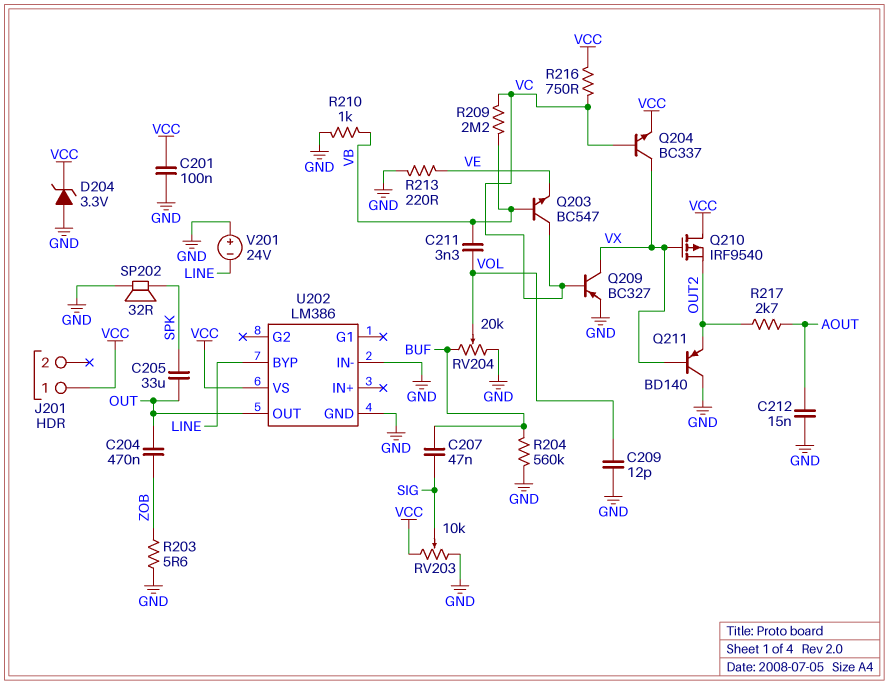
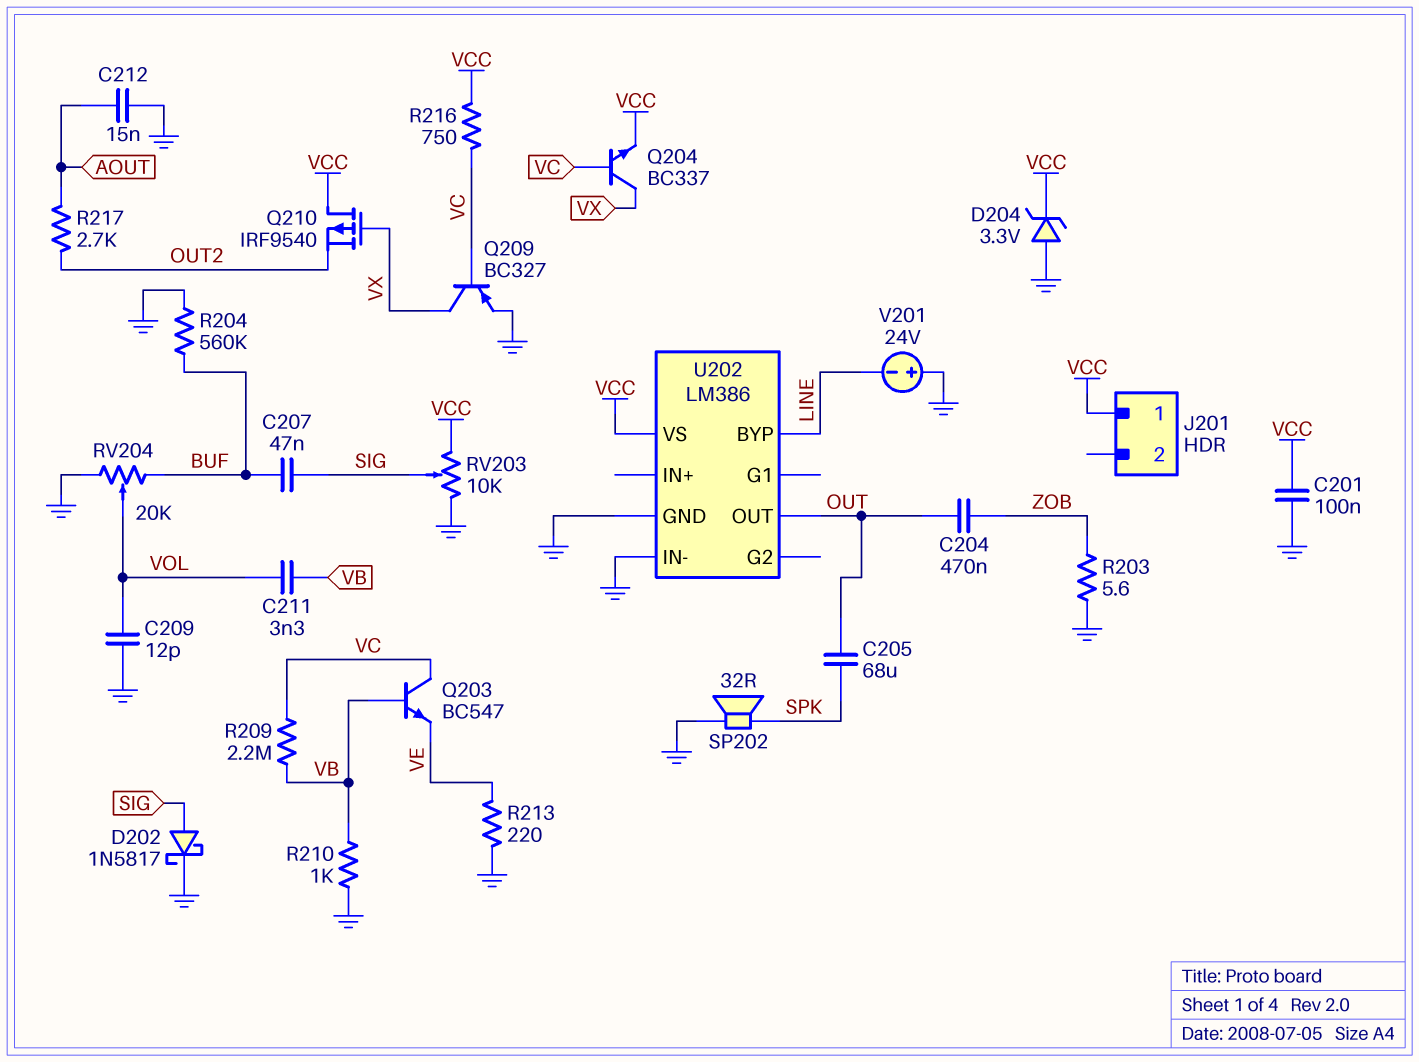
C205: 33uF (OUT, SPK) -> 68uF (OUT, SPK)
D202: none -> schottky 1N5817 (A SIG, K GND)
Q211: PNP BD140 (B VX, C GND, E OUT2) -> none

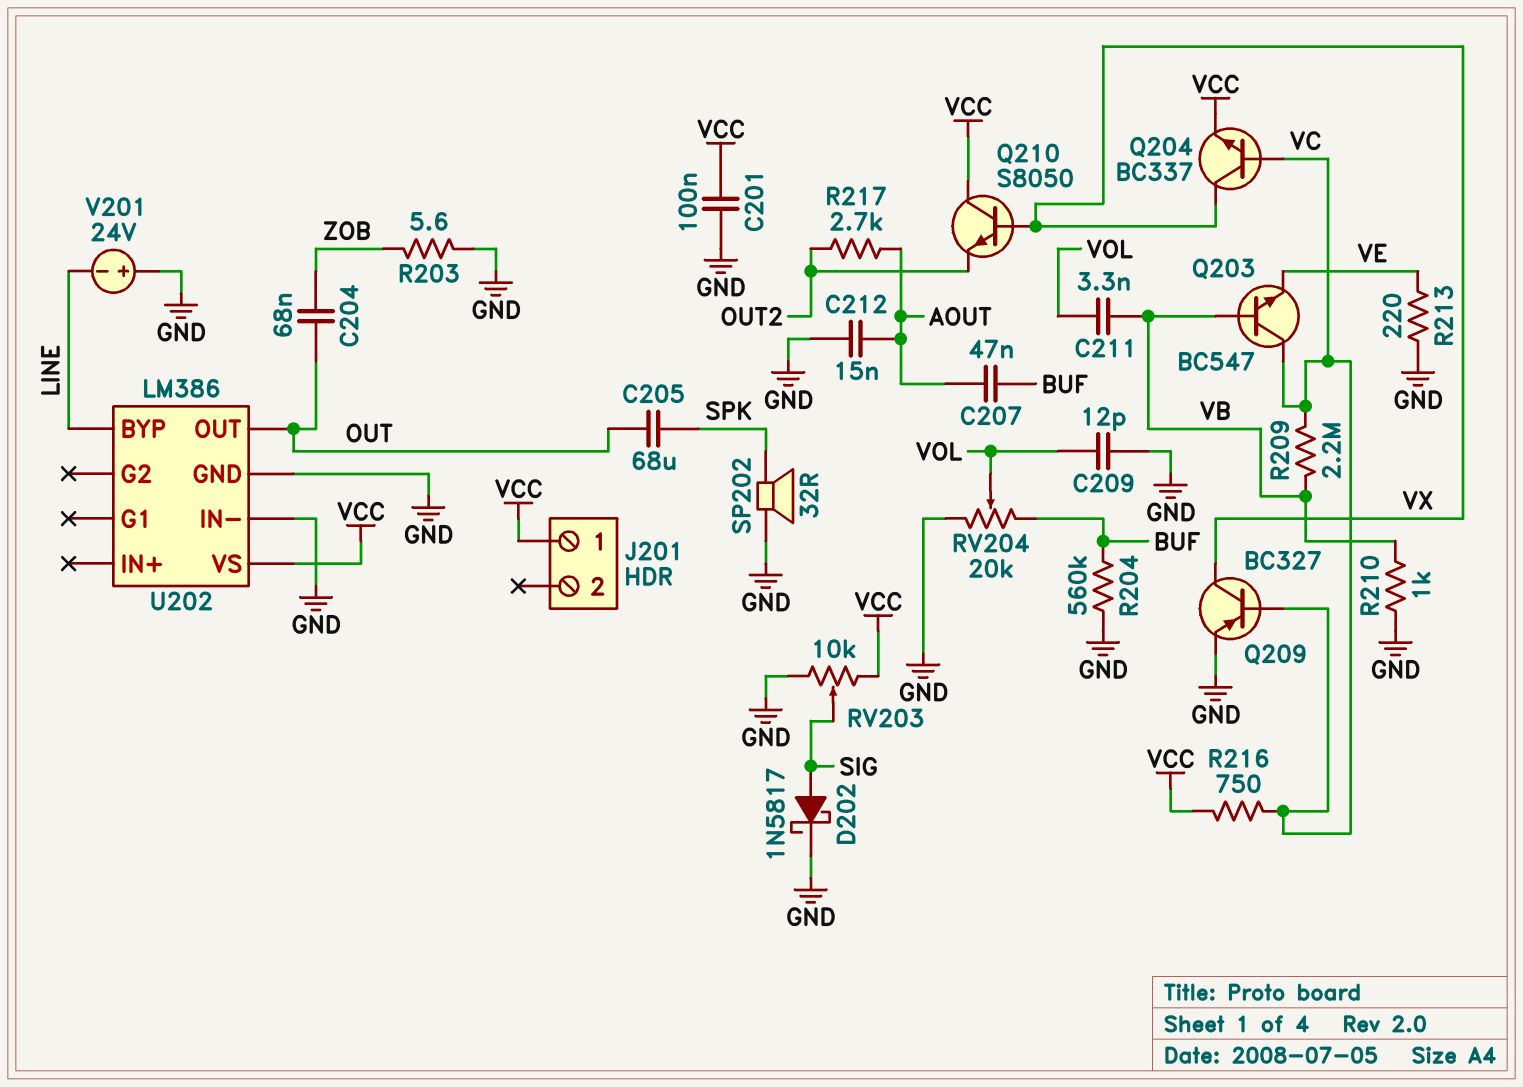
C204: 470nF (OUT, ZOB) -> 68nF (OUT, ZOB)
C207: 47nF (BUF, SIG) -> 47nF (AOUT, BUF)
D204: zener 3.3V (A GND, K VCC) -> none
Q210: PMOS IRF9540 (G VX, D VCC, S OUT2) -> NPN S8050 (B VX, C VCC, E OUT2)

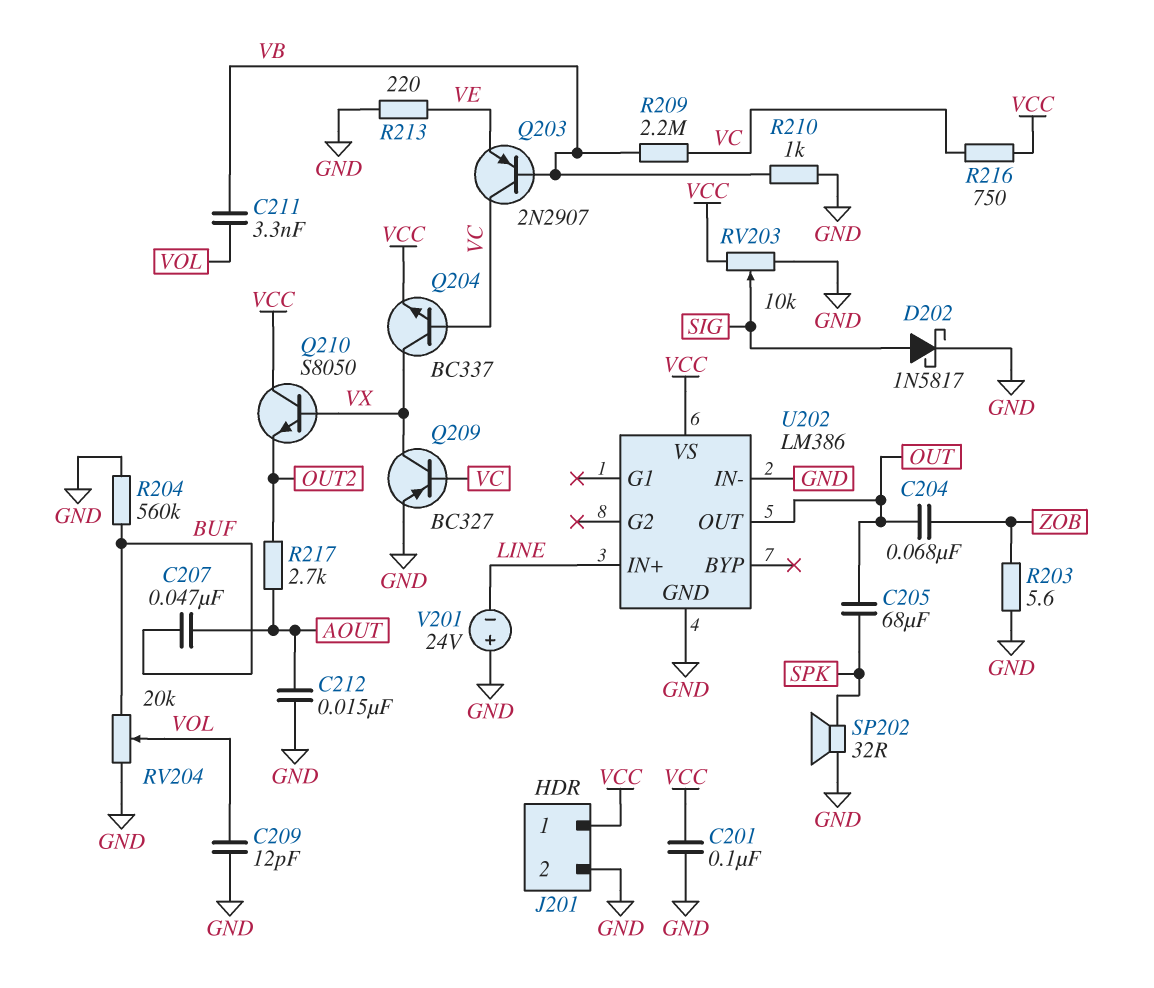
J201 pin 2: none -> GND
Q203: NPN BC547 (B VB, C VC, E VE) -> PNP 2N2907 (B VB, C VC, E VE)
U202 pin BYP: LINE -> none
U202 pin IN+: none -> LINE

